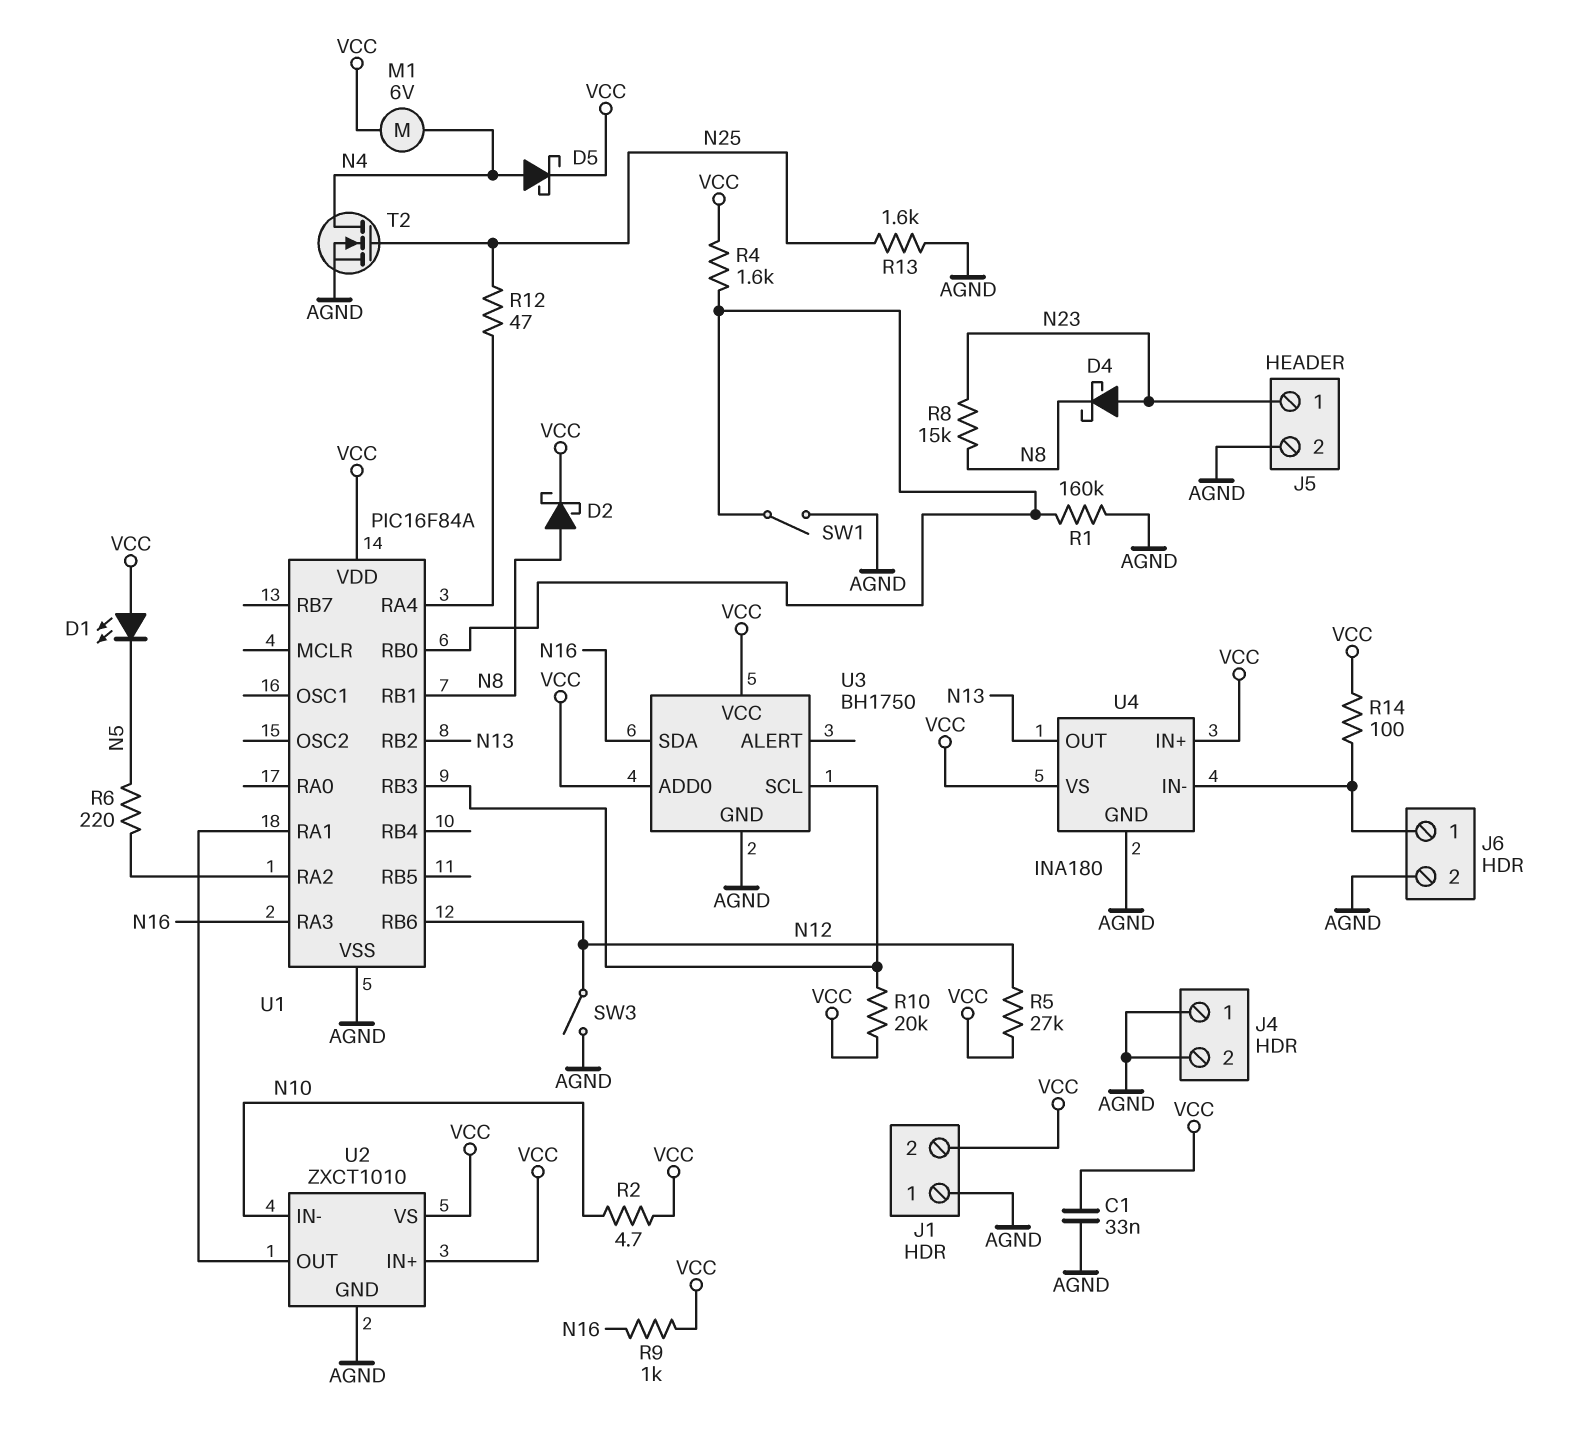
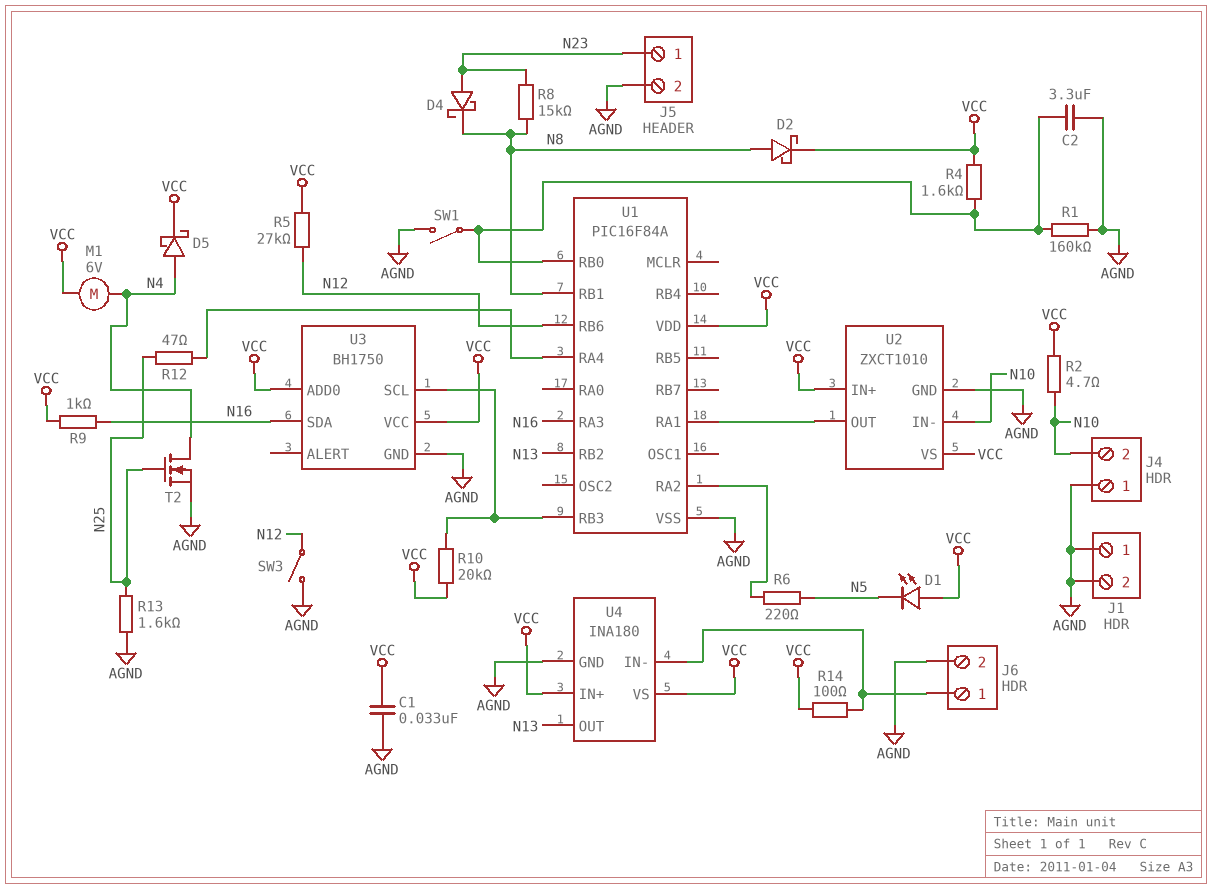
C2: none -> 3.3uF (AGND, U1/RB0)
J1 pin 2: VCC -> AGND
J4 pin 2: AGND -> N10

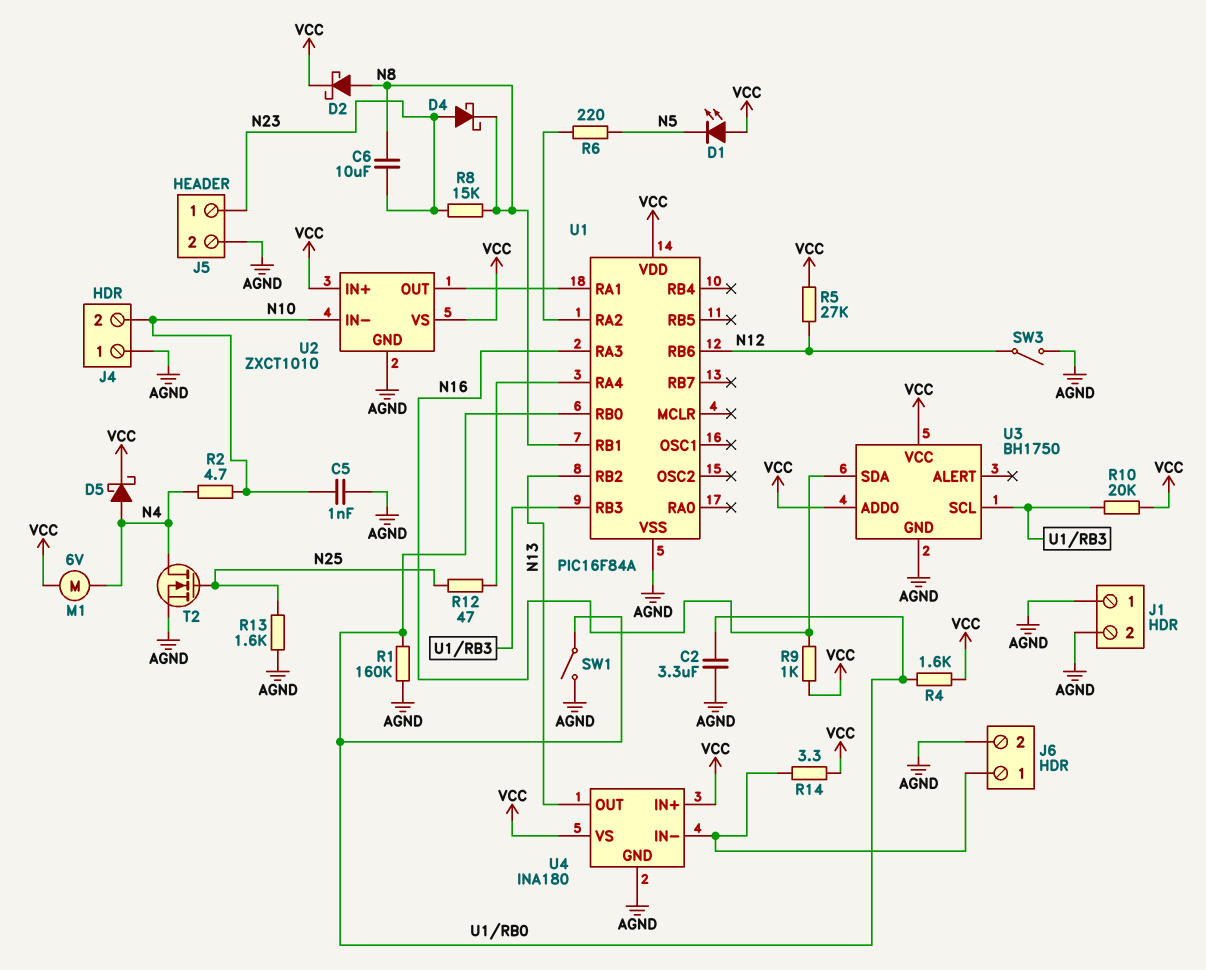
C1: 33nF (AGND, VCC) -> none
C5: none -> 1nF (AGND, N10)
C6: none -> 10uF (N8, N23)
R2: 4.7 (N10, VCC) -> 4.7 (N4, N10)
R14: 100 (J6/1, VCC) -> 3.3 (J6/1, VCC)

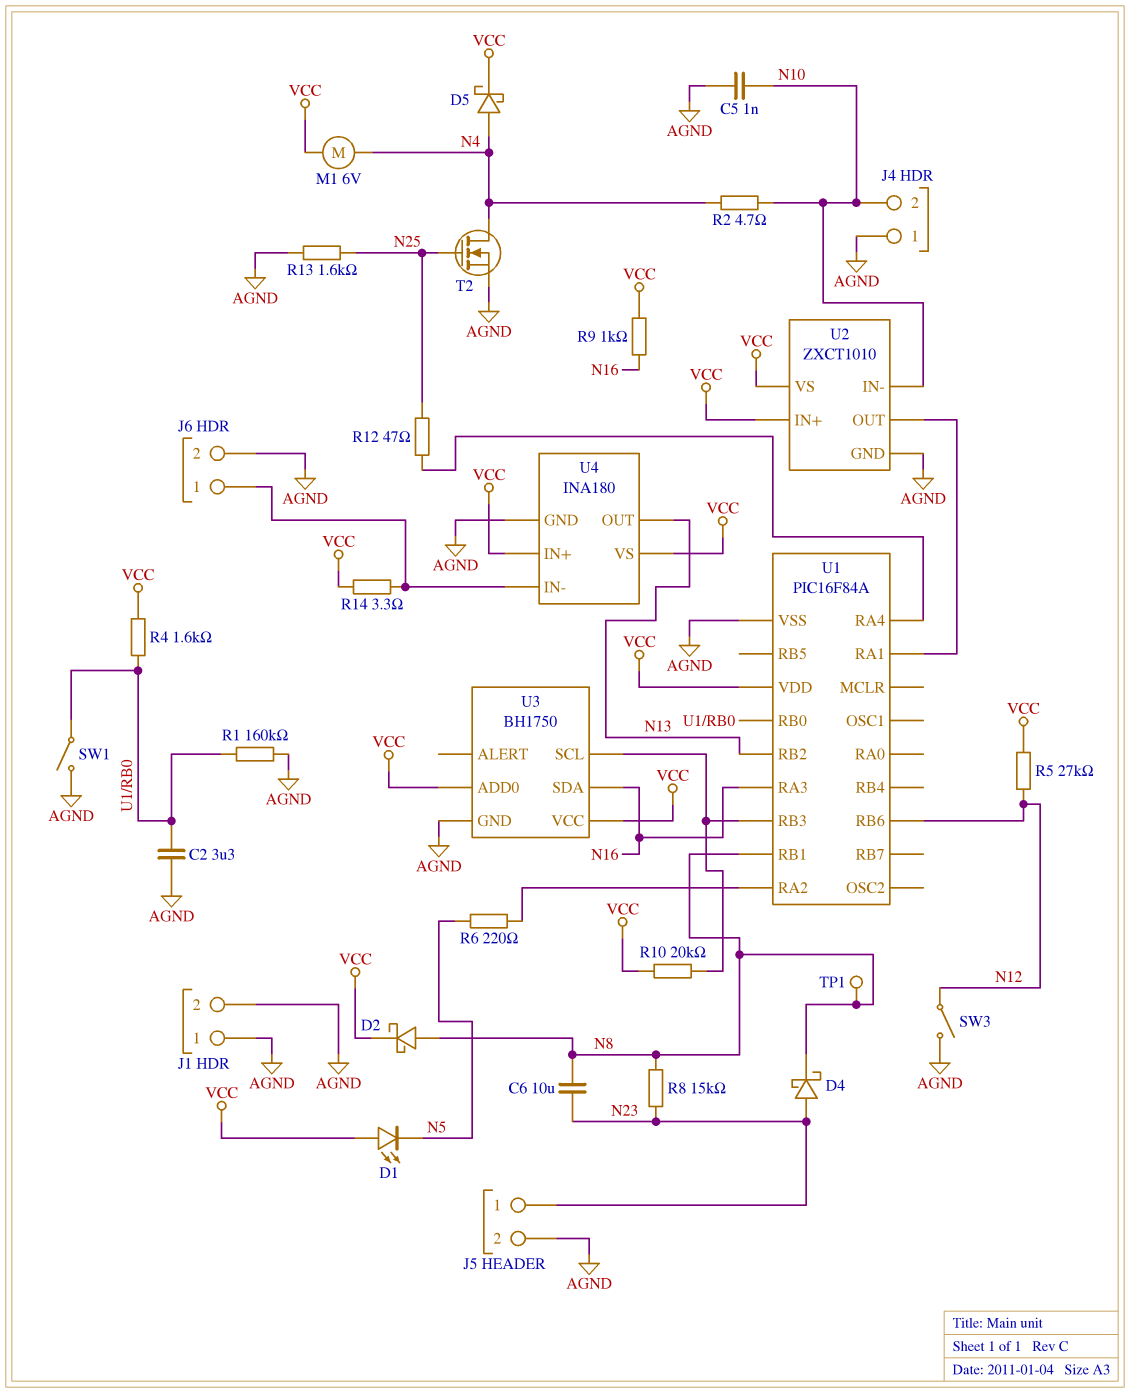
TP1: none -> test point (N8)

